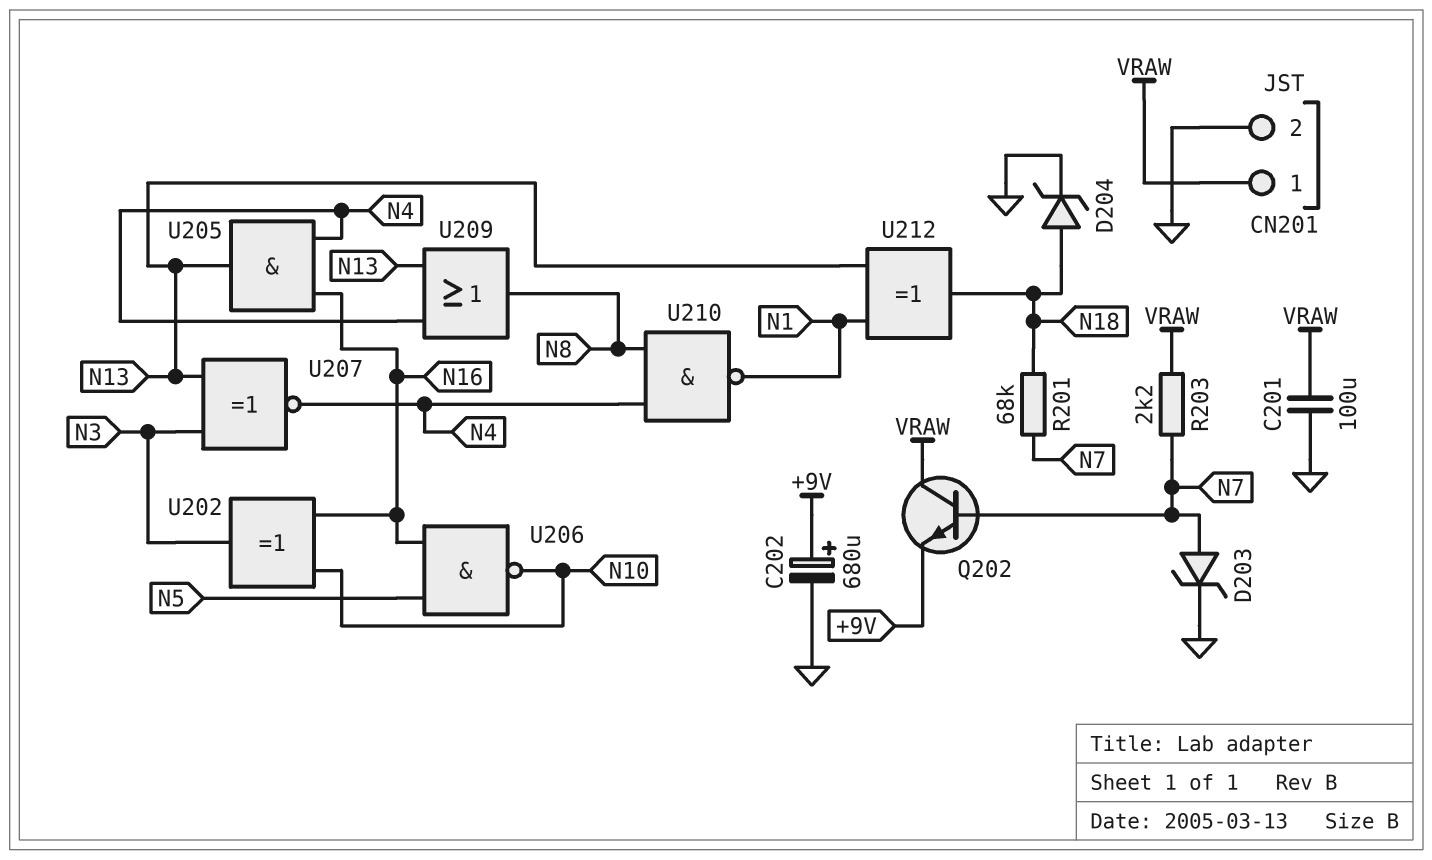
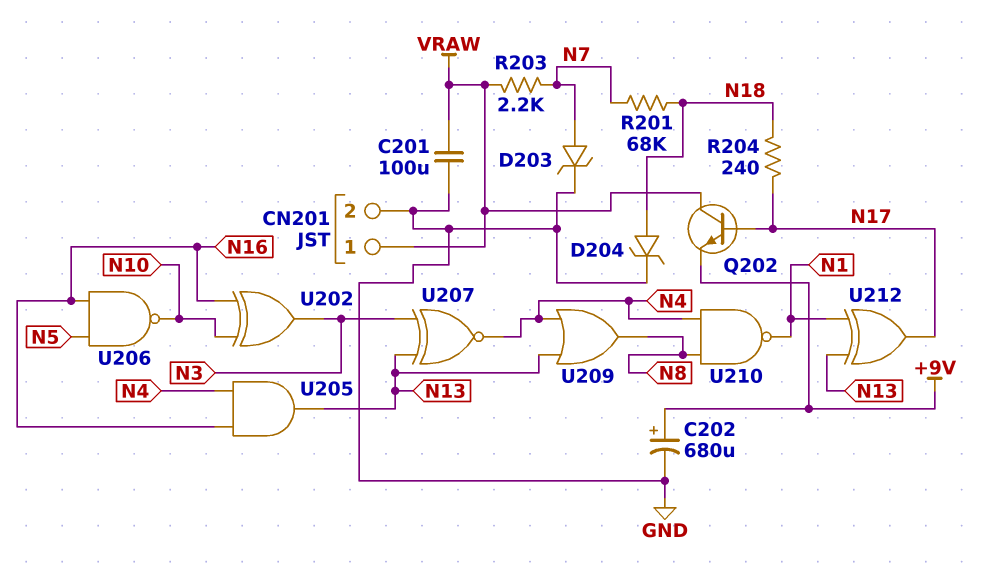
Q202: NPN (B N7, C VRAW, E +9V) -> NPN (B N17, C VRAW, E +9V)
R204: none -> 240 (N17, N18)
U212: XOR (in N1, in N13, out N18) -> XOR (in N1, in N13, out N17)

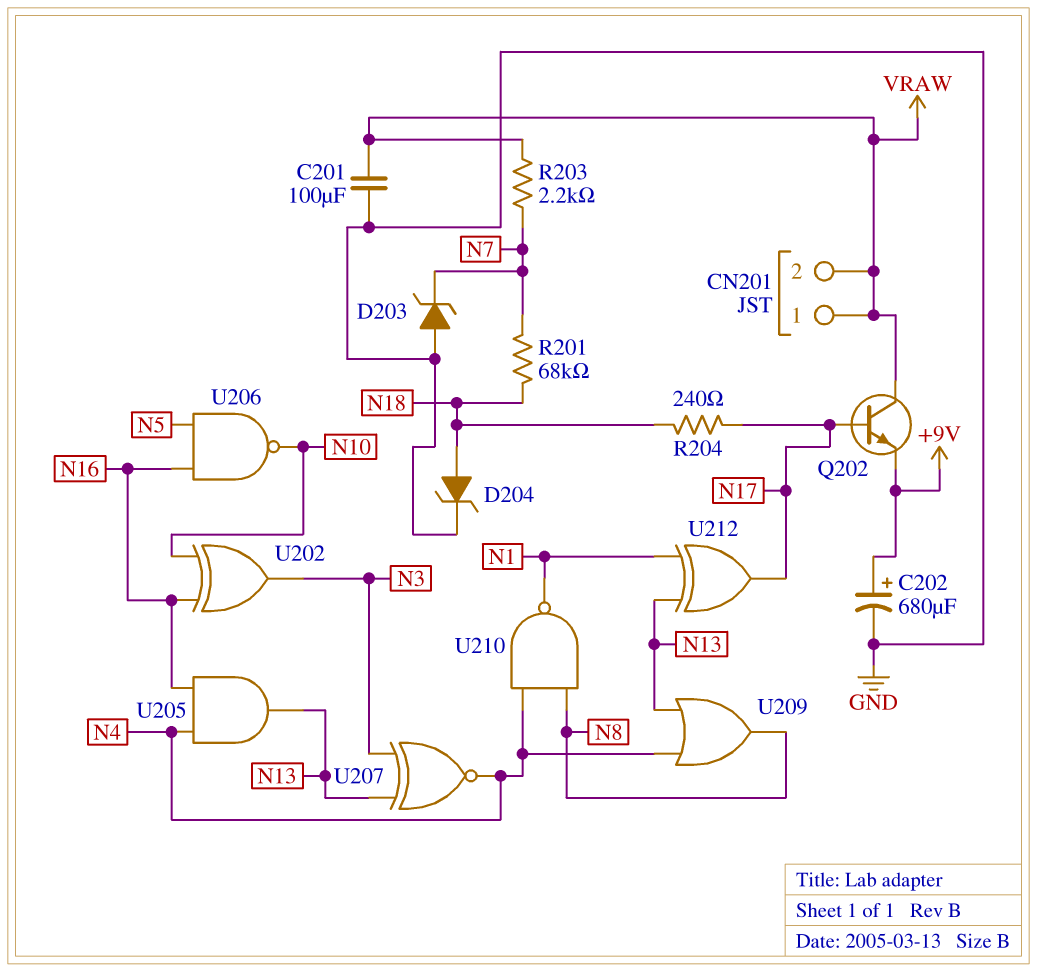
CN201 pin 2: GND -> VRAW
D203: zener (A N7, K GND) -> zener (A GND, K N7)

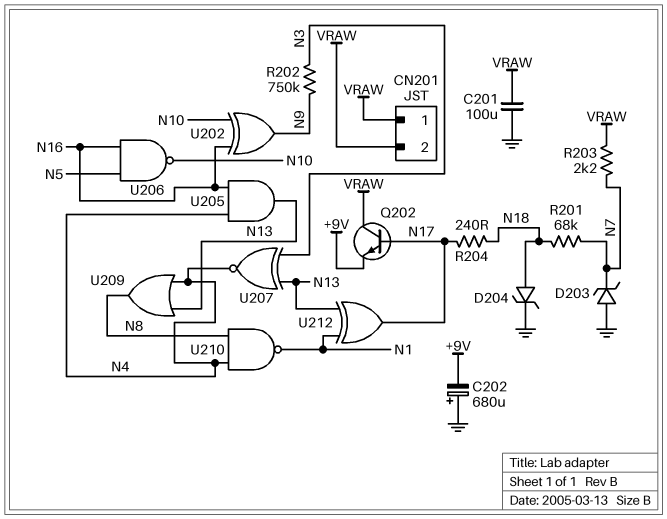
C202: 680uF (plus +9V, minus GND) -> 680uF (plus GND, minus +9V)
R202: none -> 750k (N3, N9)
U202: XOR (in N10, in N16, out N3) -> XOR (in N10, in N16, out N9)

